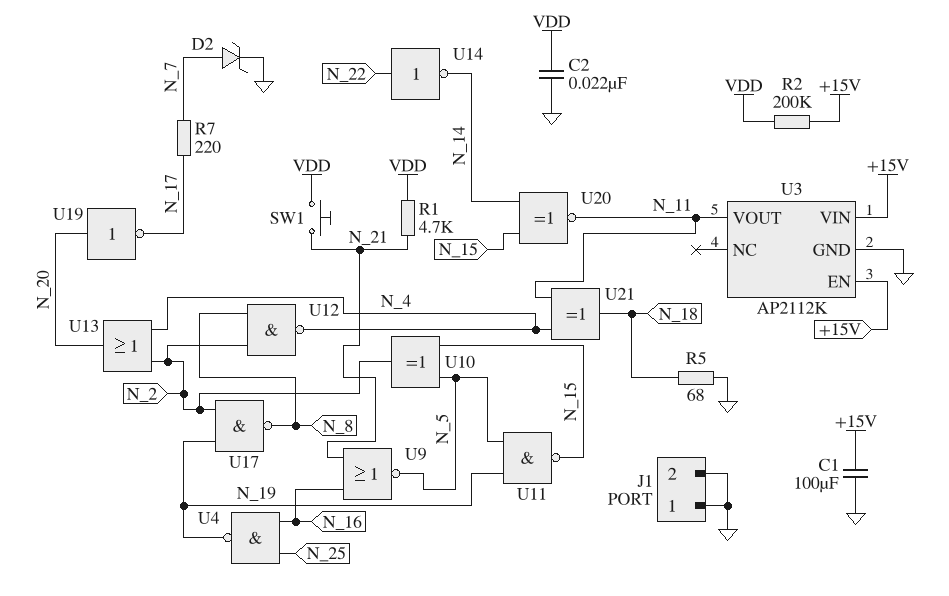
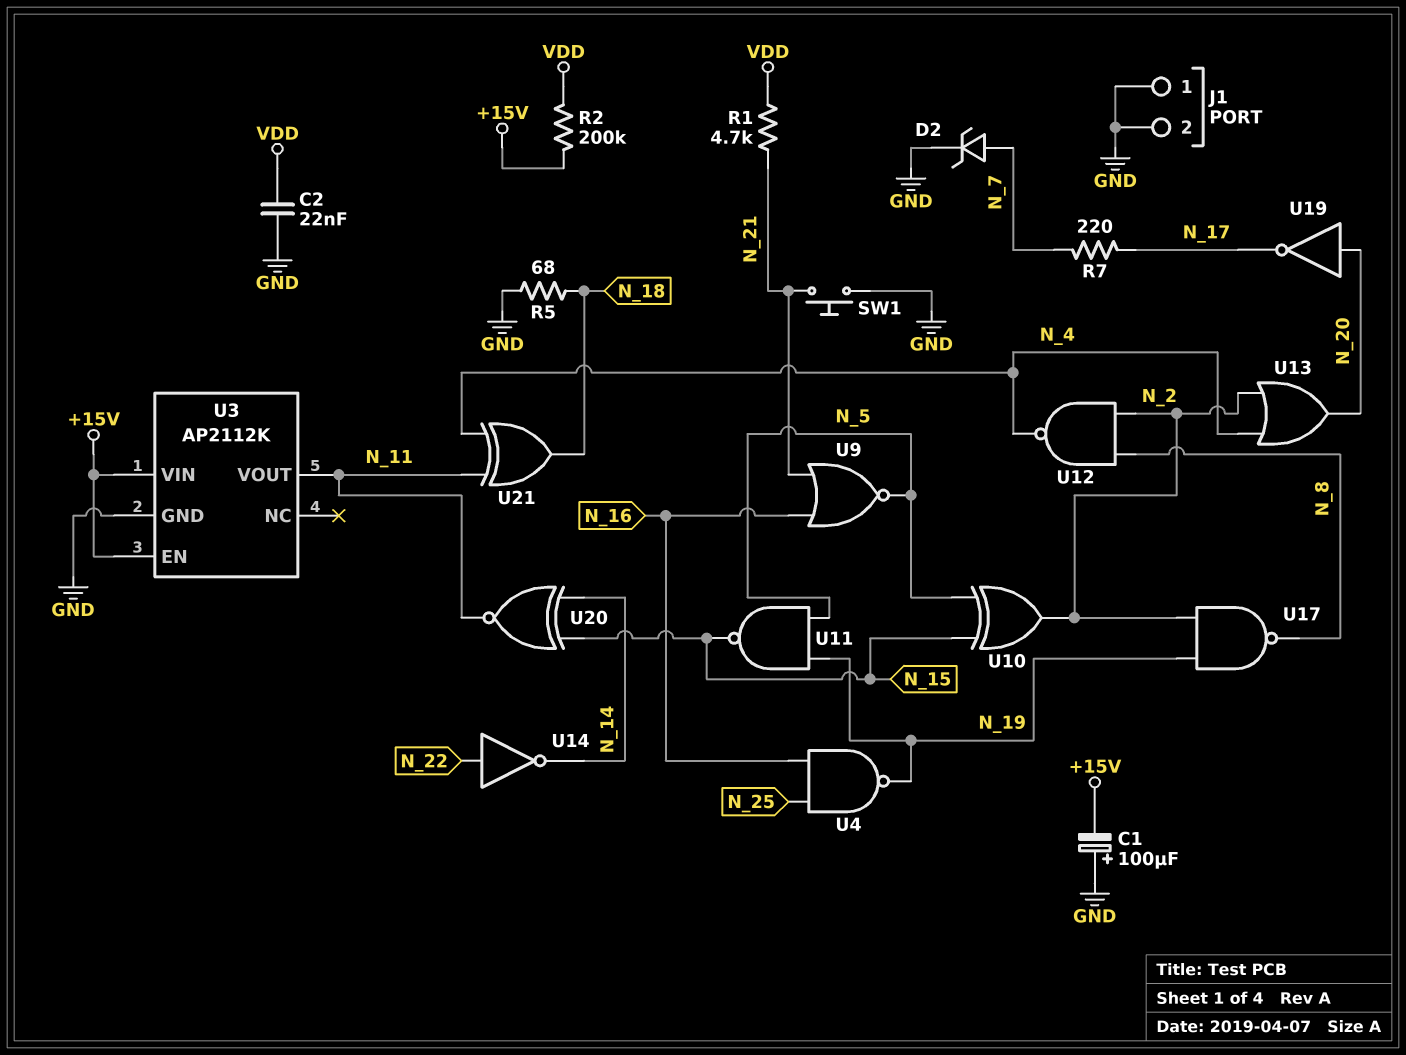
C1: 100uF (+15V, GND) -> 100uF (plus GND, minus +15V)
SW1: button (N_21, VDD) -> button (GND, N_21)

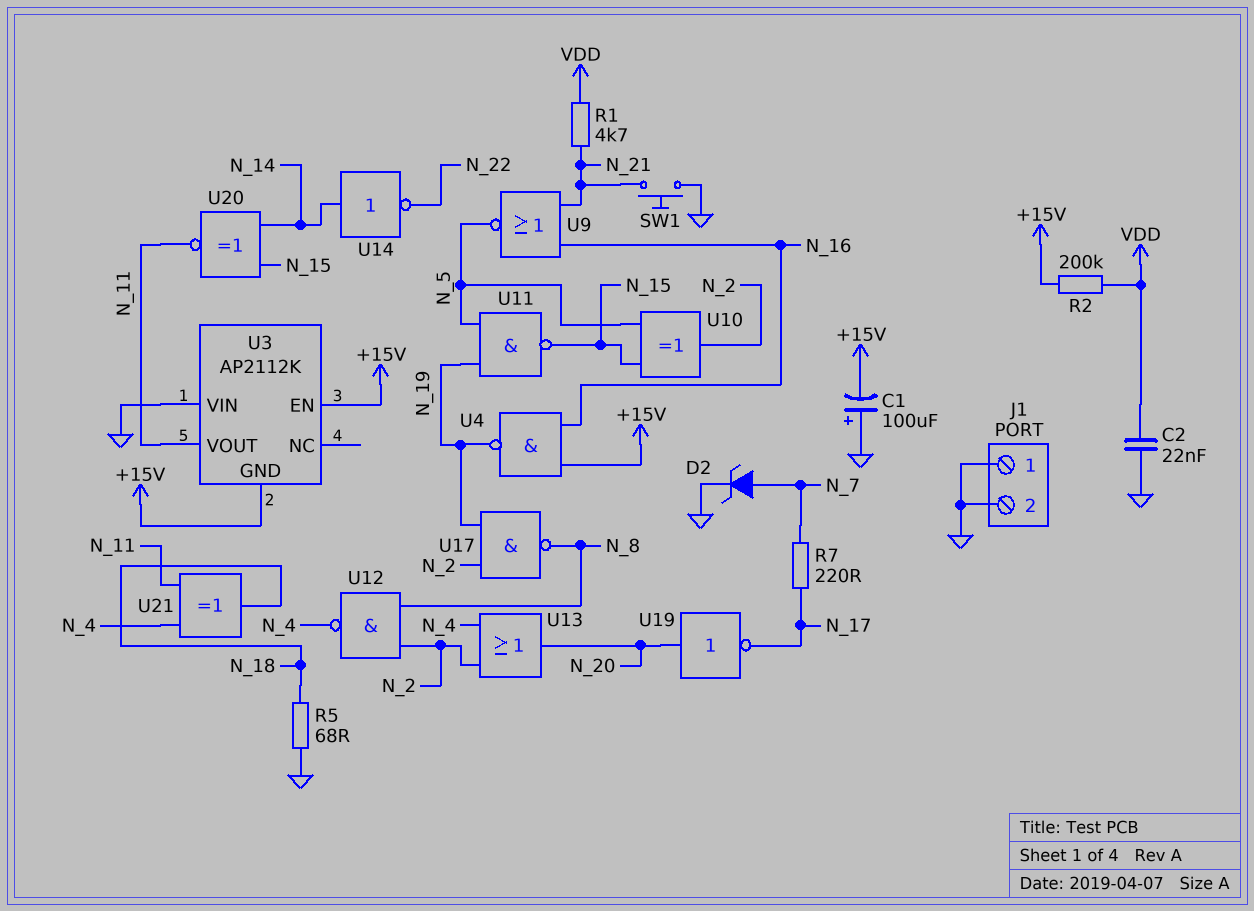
U3 pin GND: GND -> +15V
U3 pin VIN: +15V -> GND
U4: NAND (in N_16, in N_25, out N_19) -> NAND (in +15V, in N_16, out N_19)
U14: NOT (in N_22, out N_14) -> NOT (in N_14, out N_22)

